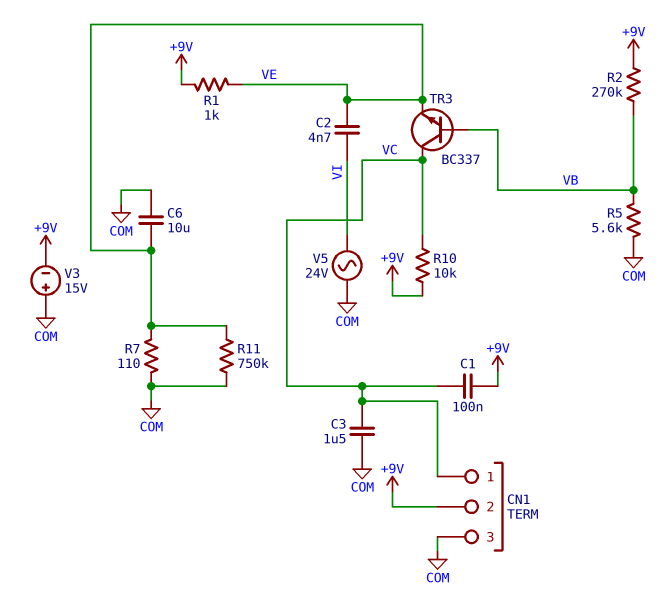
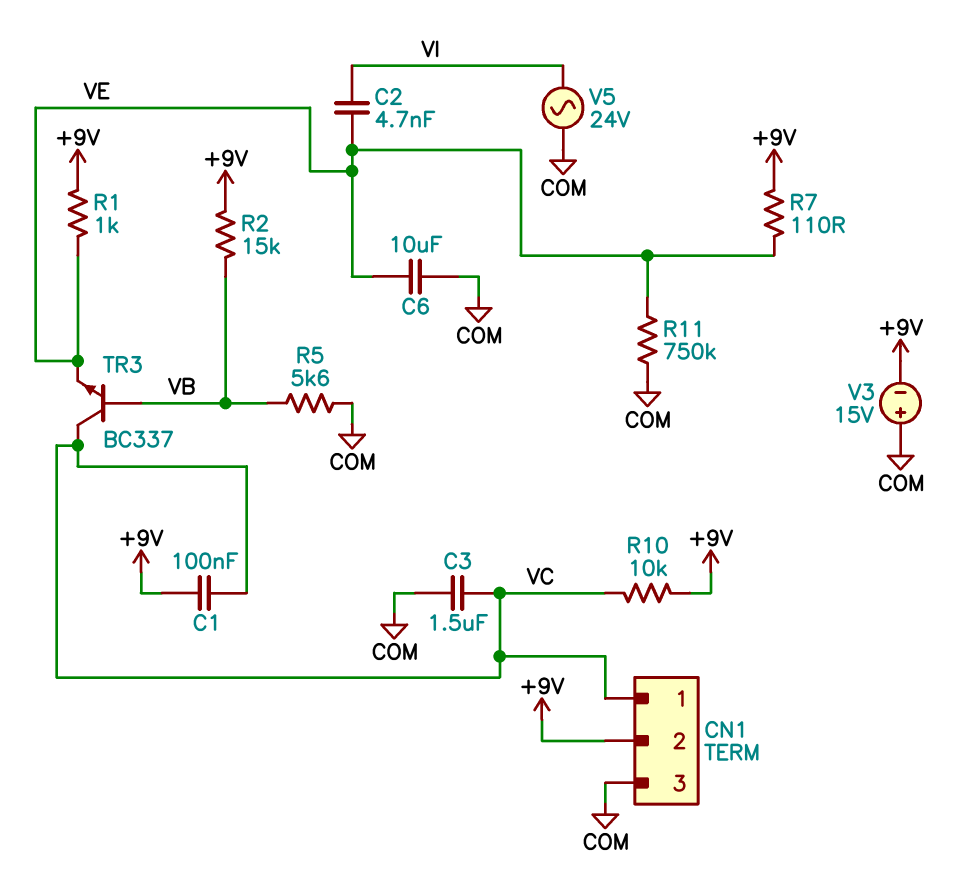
R2: 270k (+9V, VB) -> 15k (+9V, VB)
R7: 110 (COM, VE) -> 110 (+9V, VE)

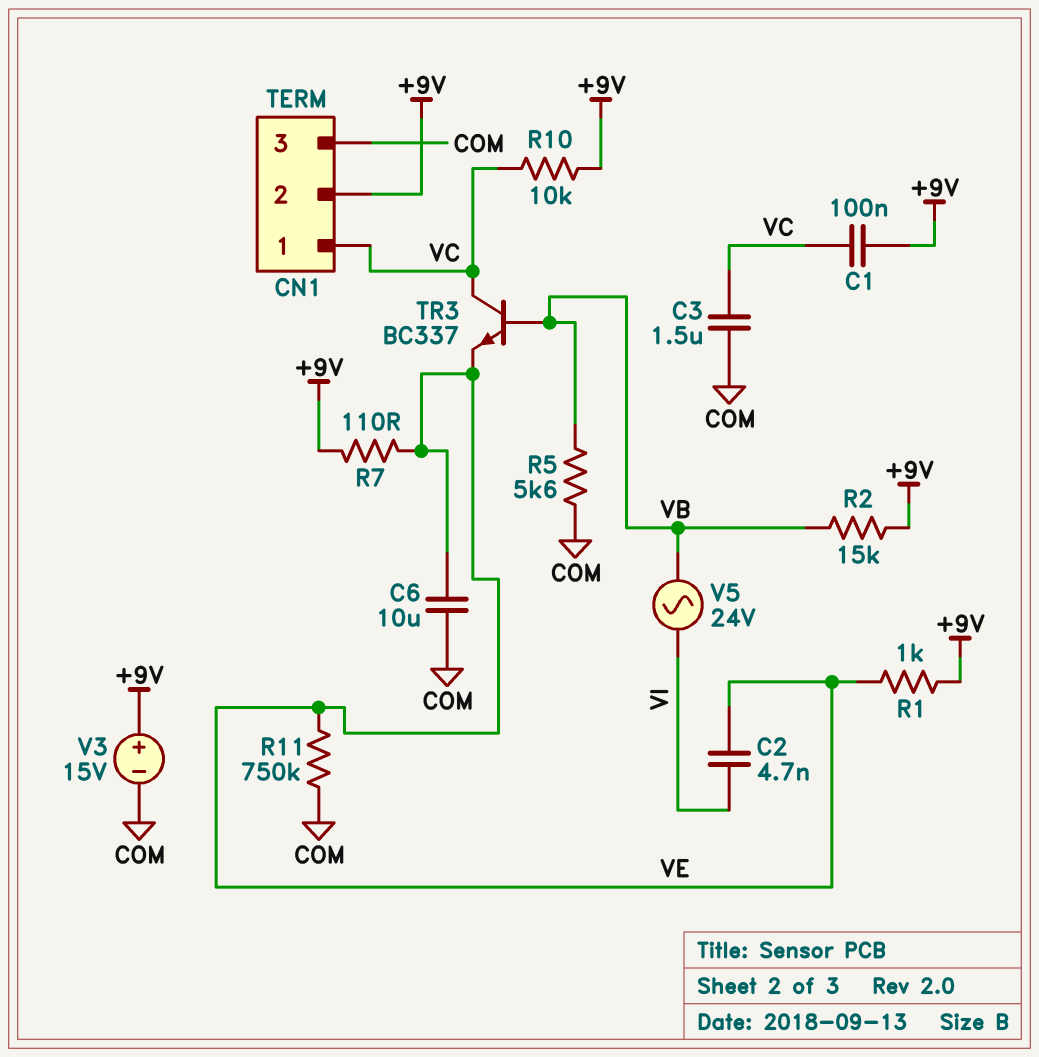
V3: 15V (plus COM, minus +9V) -> 15V (plus +9V, minus COM)
V5: AC 24V (COM, VI) -> AC 24V (VB, VI)

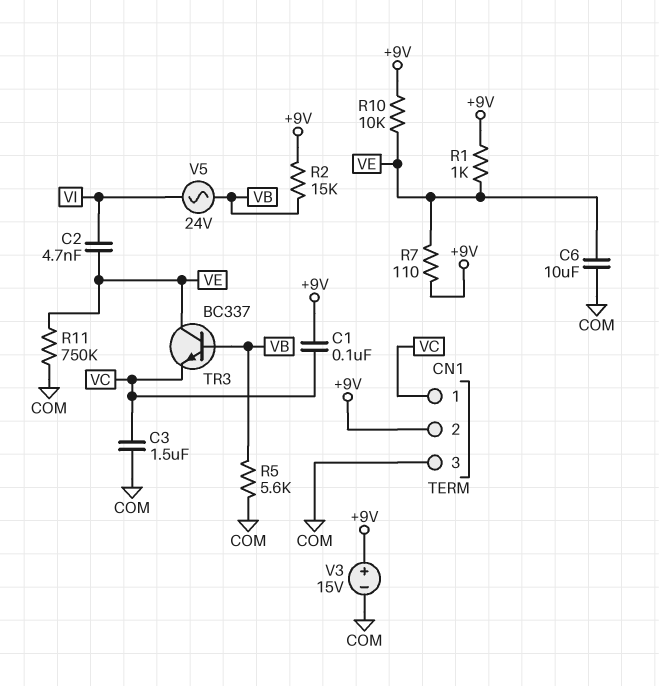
R10: 10k (+9V, VC) -> 10k (+9V, VE)
TR3: NPN BC337 (B VB, C VC, E VE) -> NPN BC337 (B VB, C VE, E VC)

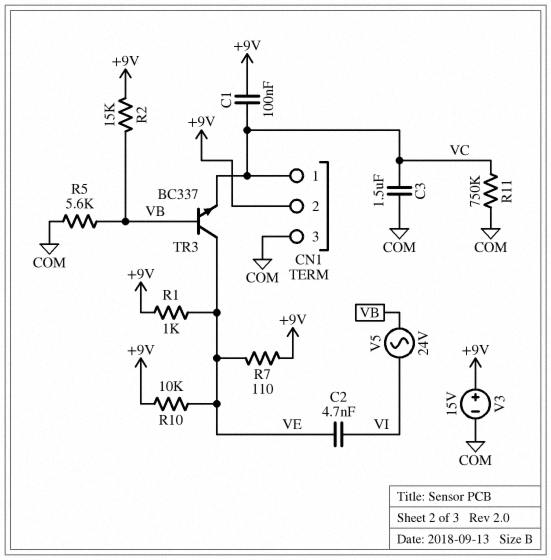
C6: 10uF (COM, VE) -> none
R11: 750k (COM, VE) -> 750k (COM, VC)

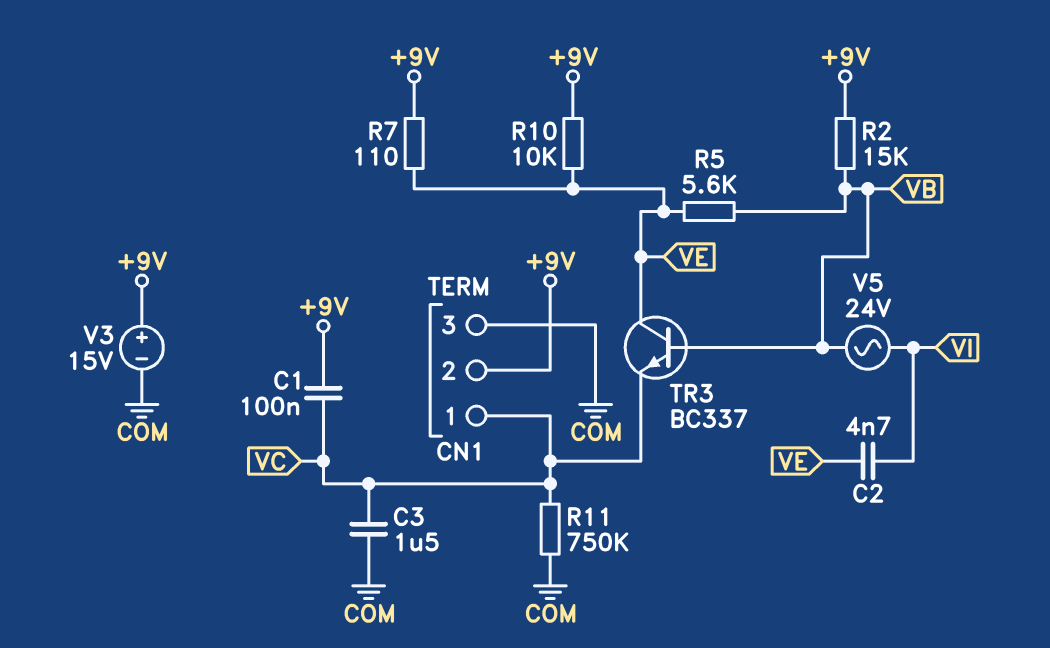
R1: 1k (+9V, VE) -> none
R5: 5.6k (COM, VB) -> 5.6k (VB, VE)

